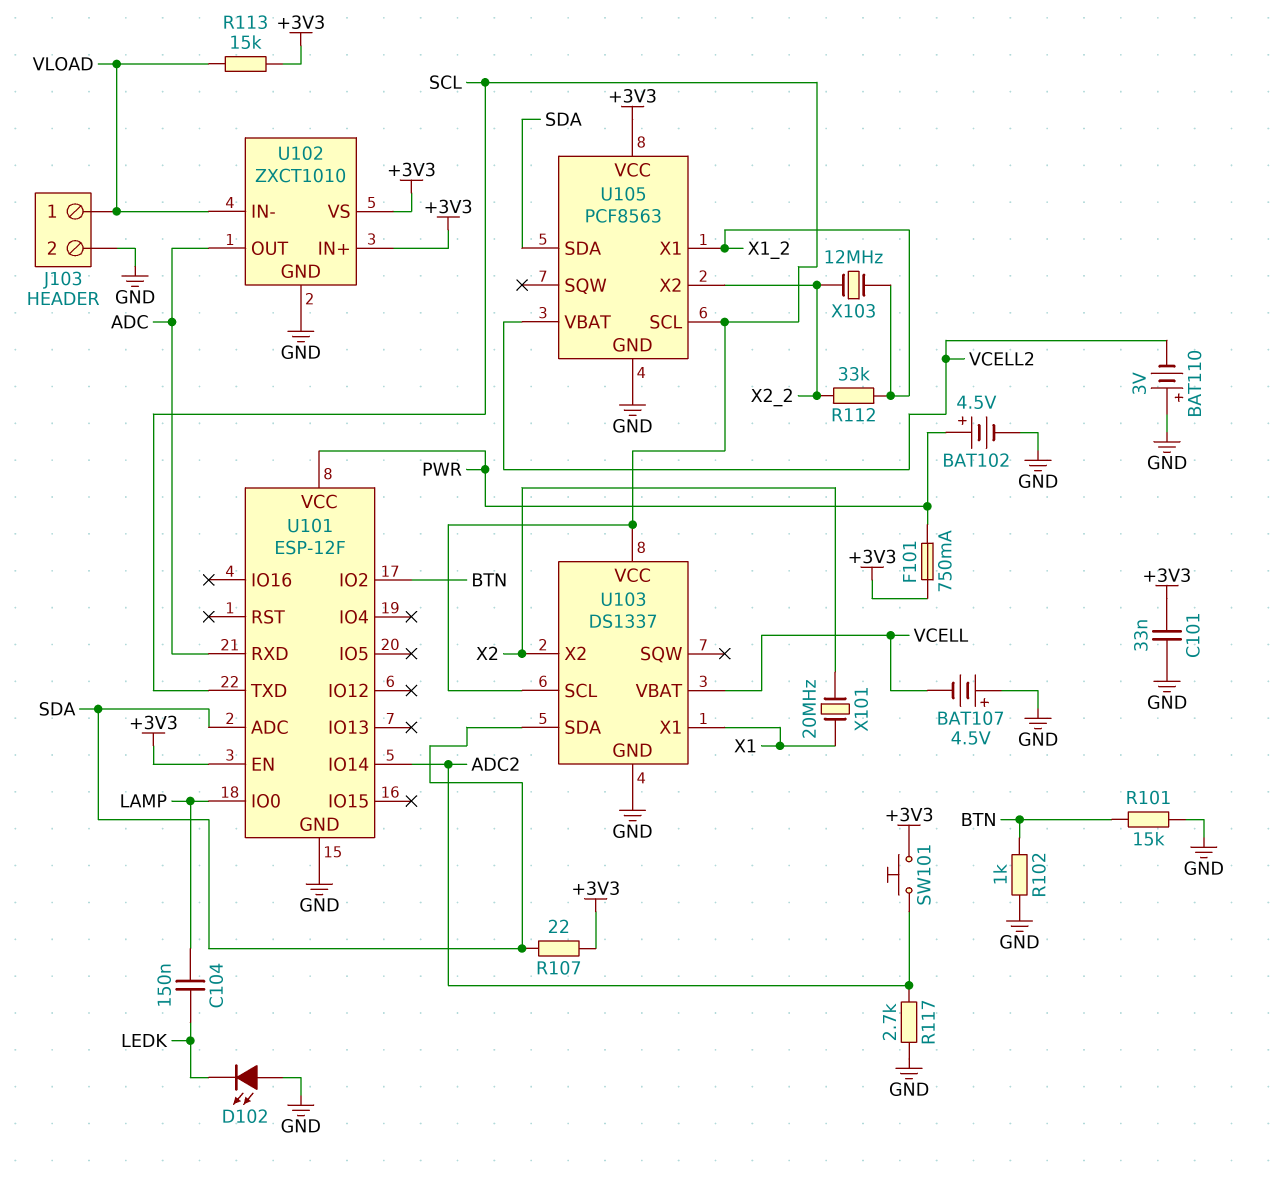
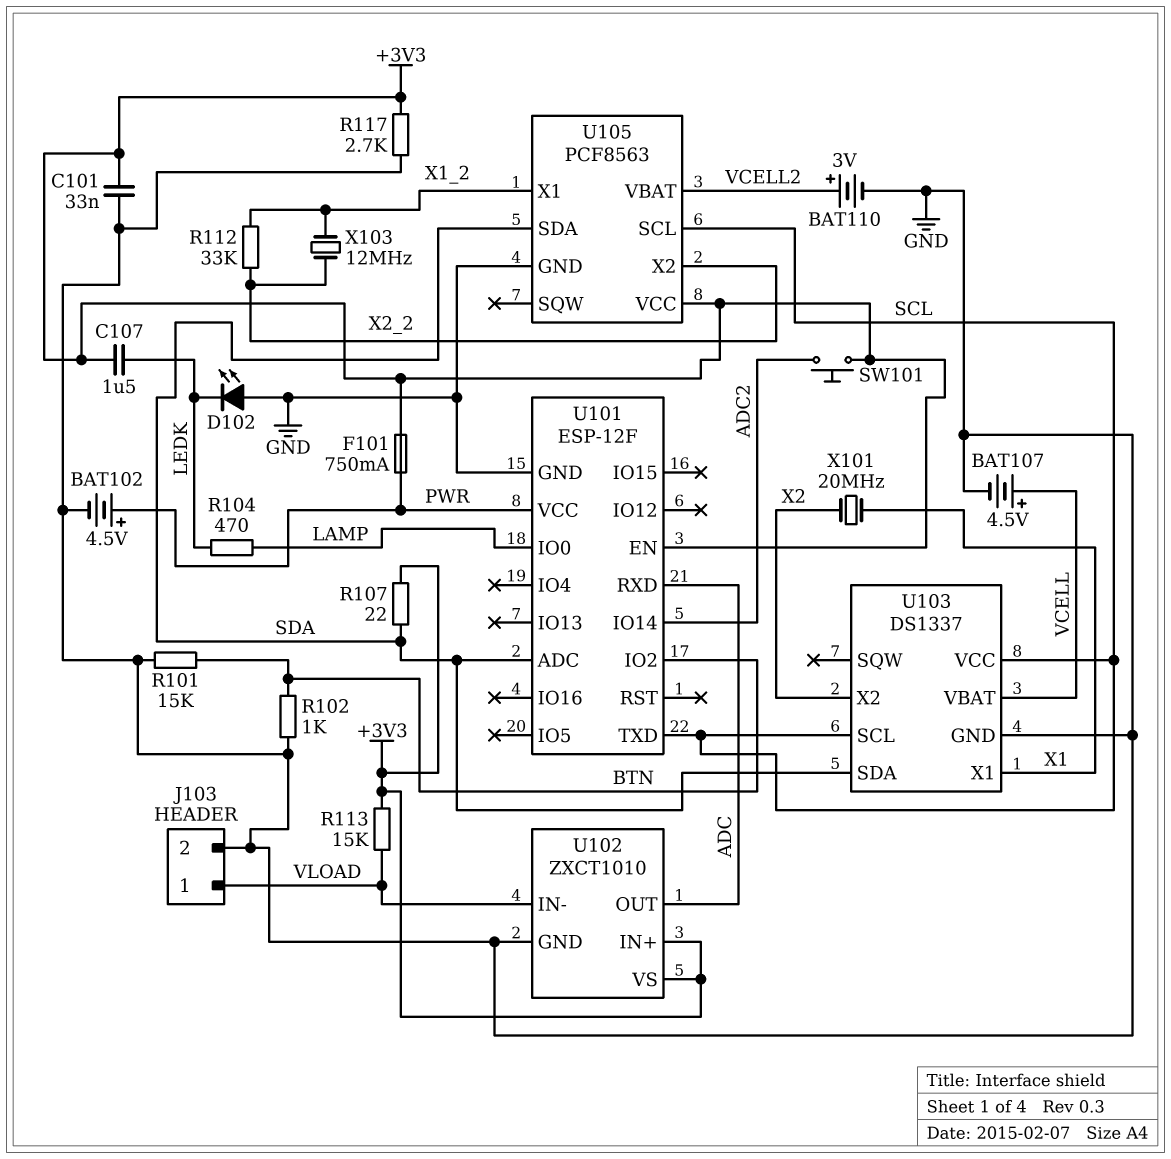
BAT107: 4.5V (plus GND, minus VCELL) -> 4.5V (plus VCELL, minus GND)
BAT110: 3V (plus GND, minus VCELL2) -> 3V (plus VCELL2, minus GND)
C104: 150nF (LAMP, LEDK) -> none
C107: none -> 1.5uF (+3V3, LEDK)
R104: none -> 470 (LAMP, LEDK)
R117: 2.7k (ADC2, GND) -> 2.7k (+3V3, GND)

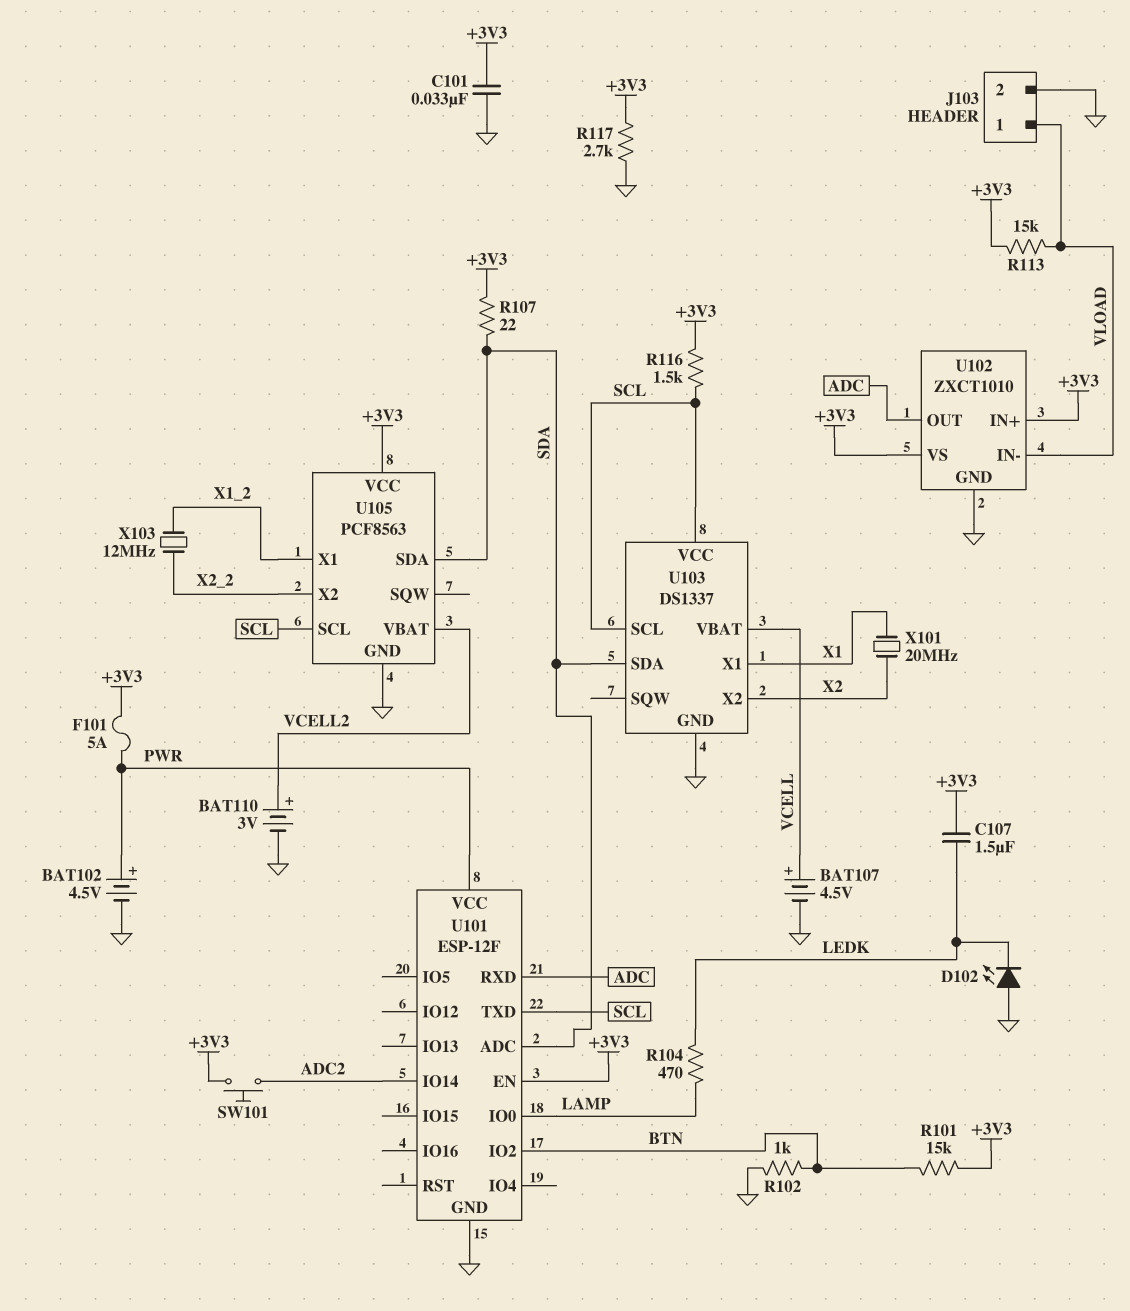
F101: 750mA (+3V3, PWR) -> 5A (+3V3, PWR)
R101: 15k (BTN, GND) -> 15k (+3V3, BTN)
R112: 33k (X1_2, X2_2) -> none
R116: none -> 1.5k (+3V3, SCL)

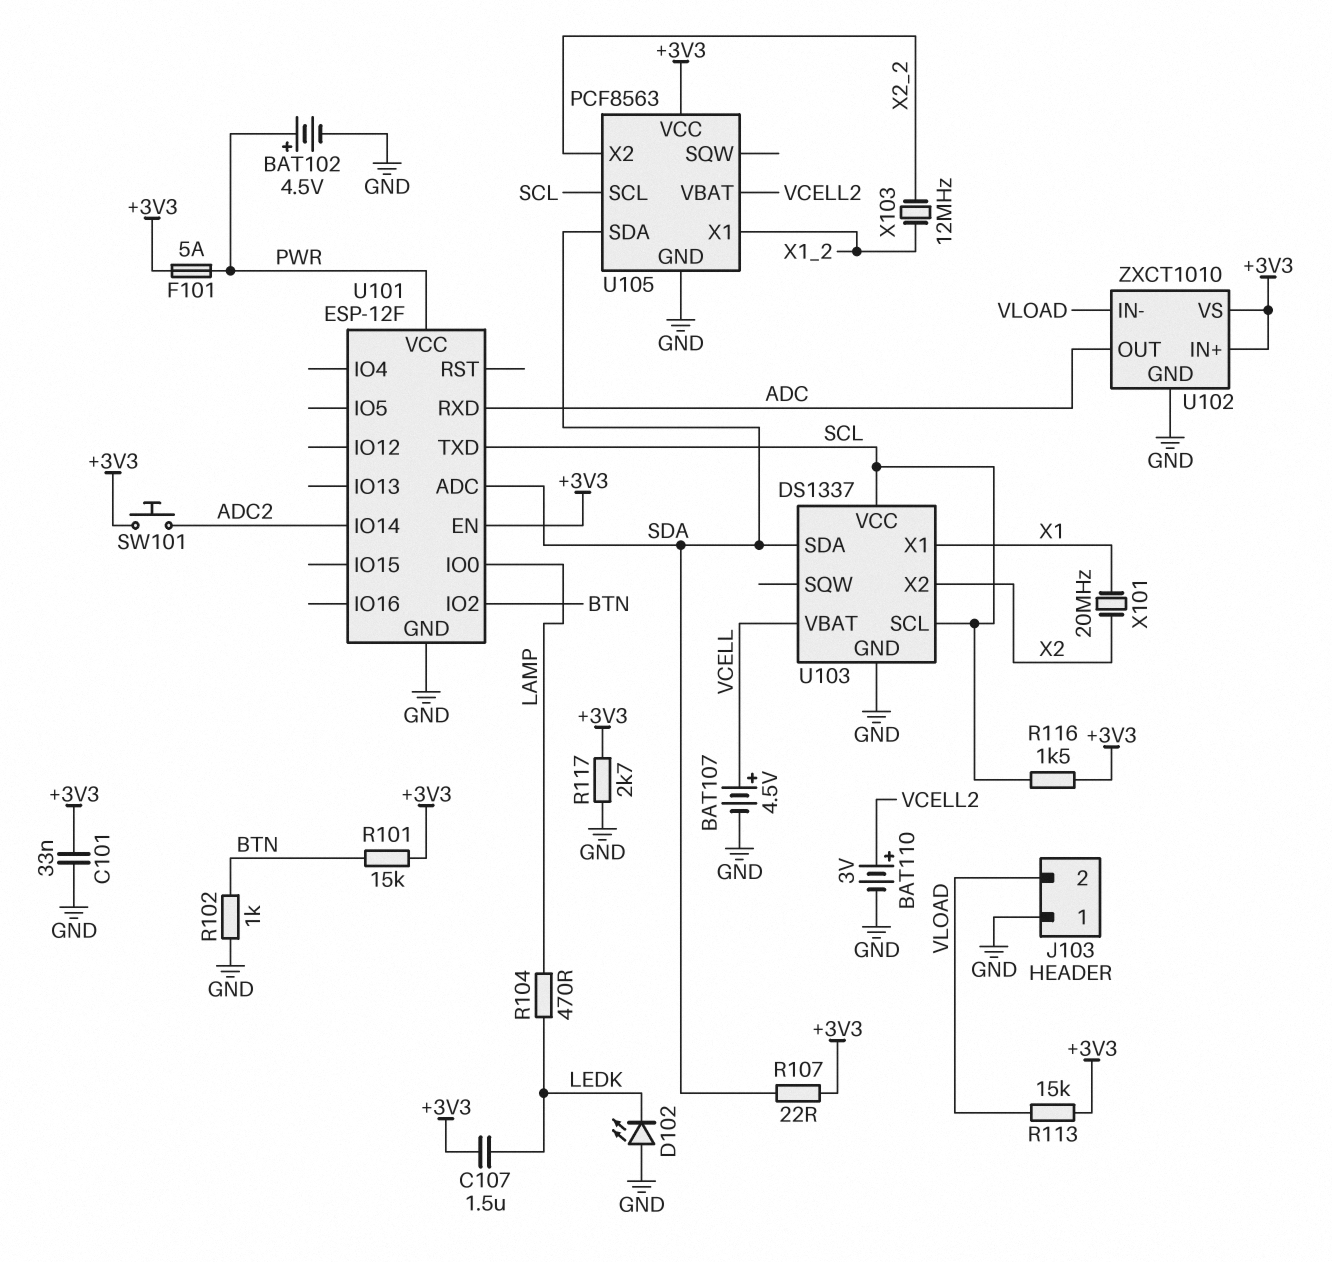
J103 pin 1: VLOAD -> GND
J103 pin 2: GND -> VLOAD

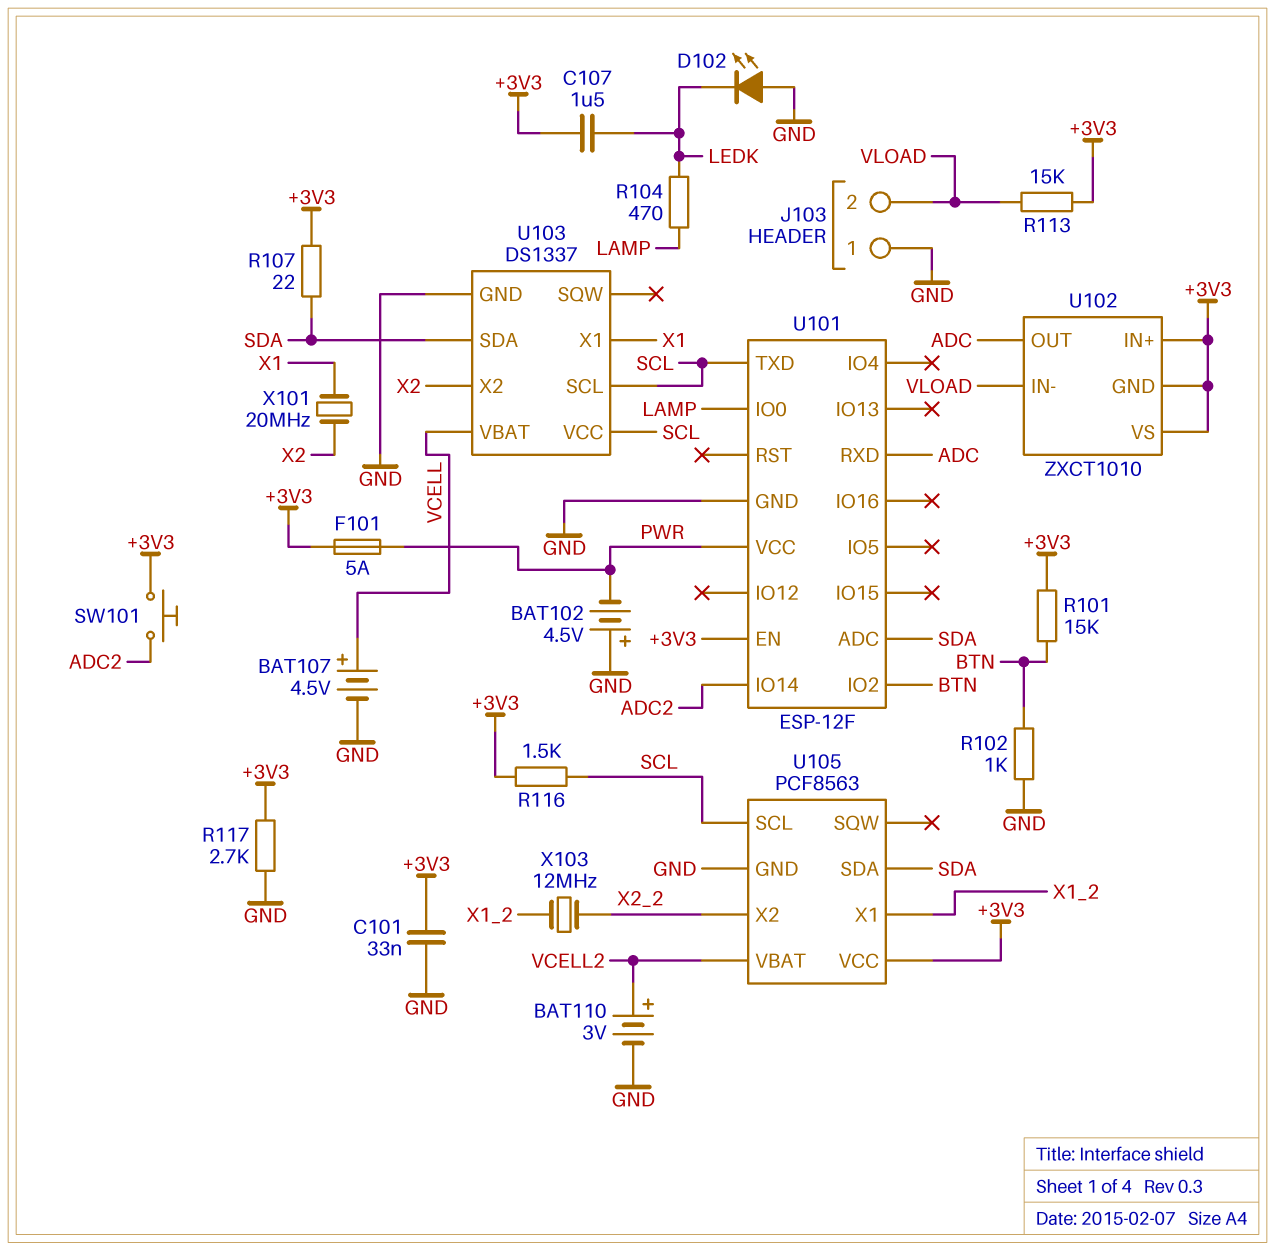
BAT102: 4.5V (plus PWR, minus GND) -> 4.5V (plus GND, minus PWR)
U102 pin GND: GND -> +3V3

